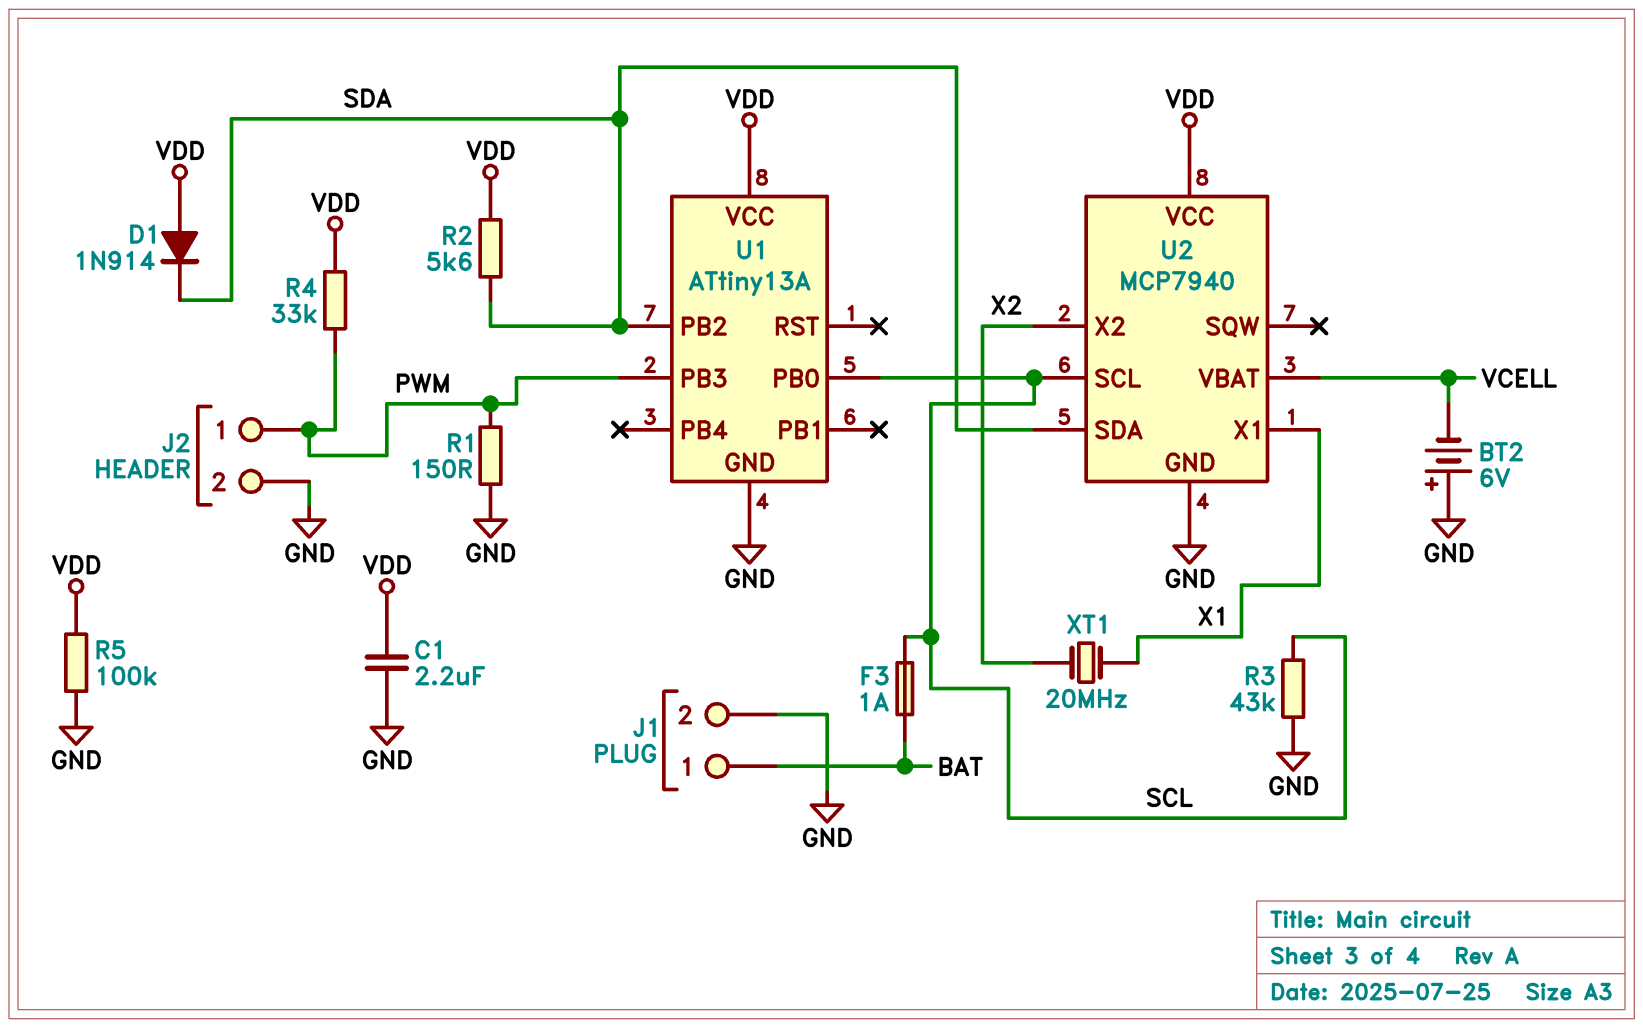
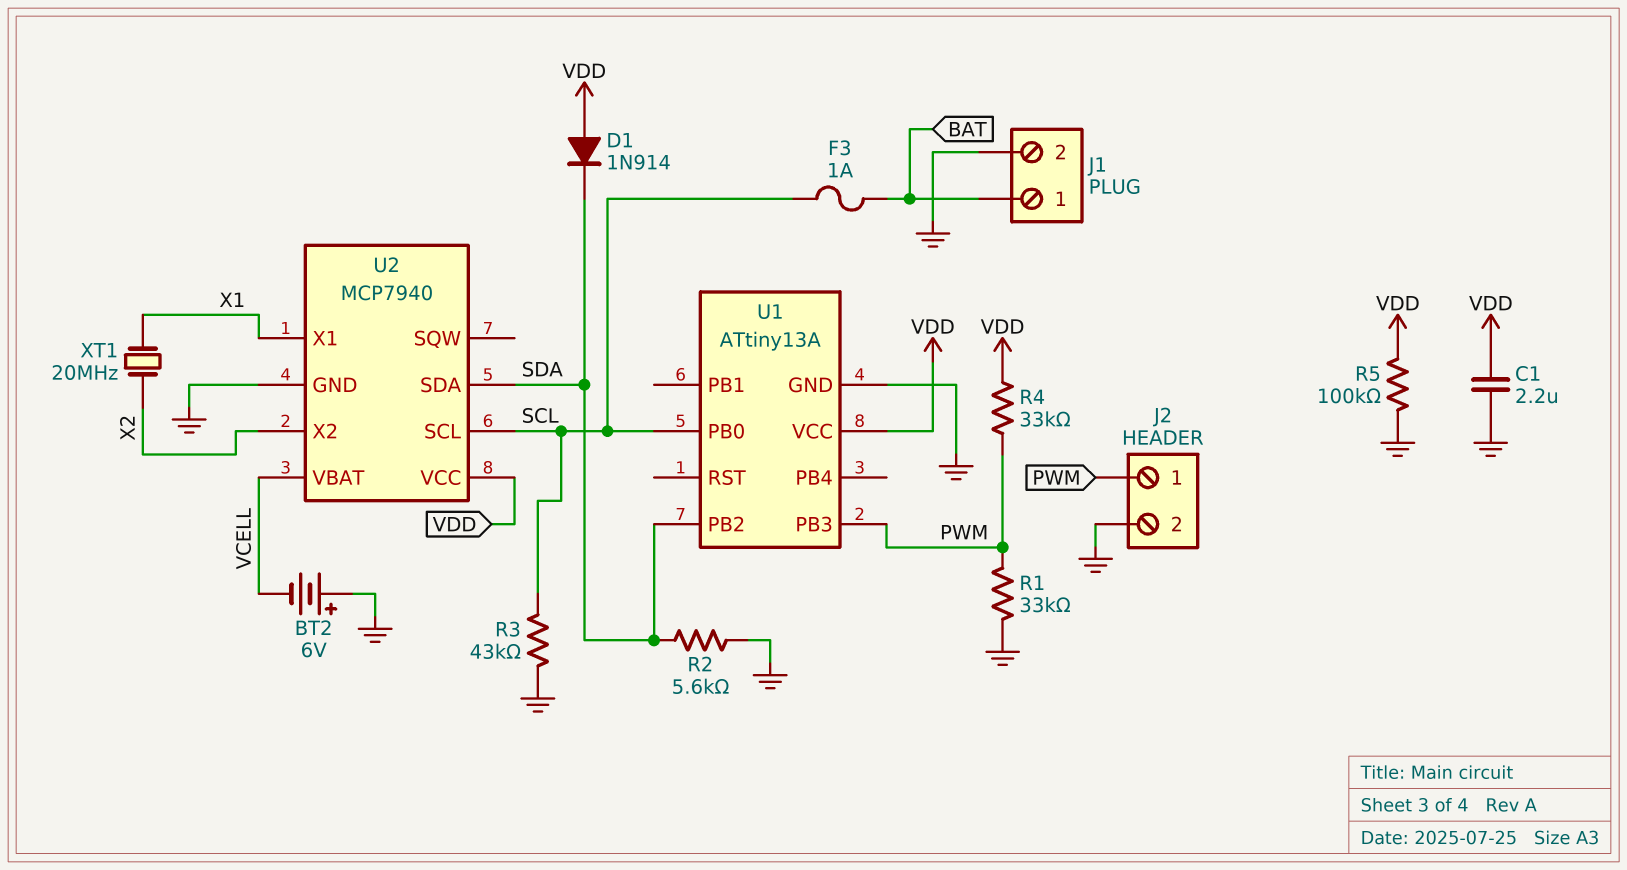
R1: 150 (GND, PWM) -> 33k (GND, PWM)
R2: 5.6k (SDA, VDD) -> 5.6k (GND, SDA)

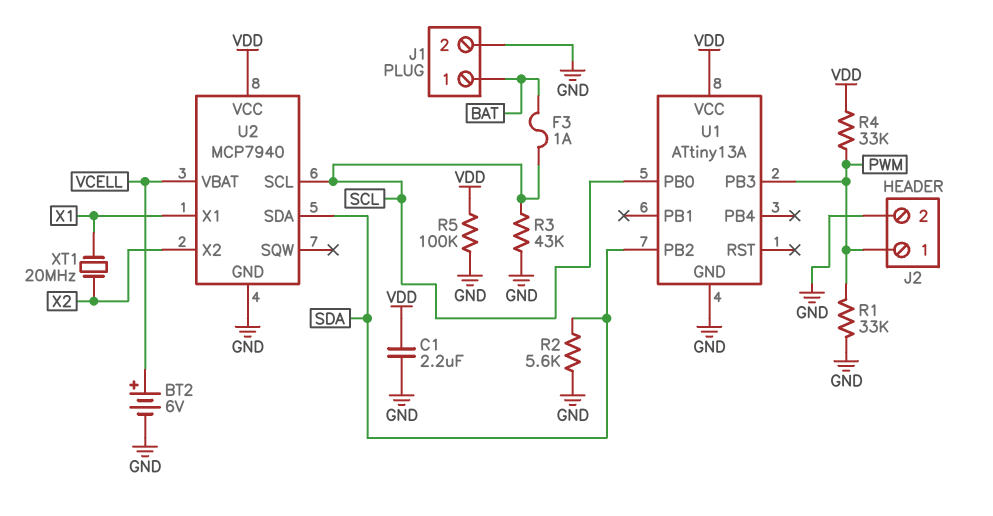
BT2: 6V (plus GND, minus VCELL) -> 6V (plus VCELL, minus GND)
D1: diode 1N914 (A VDD, K SDA) -> none

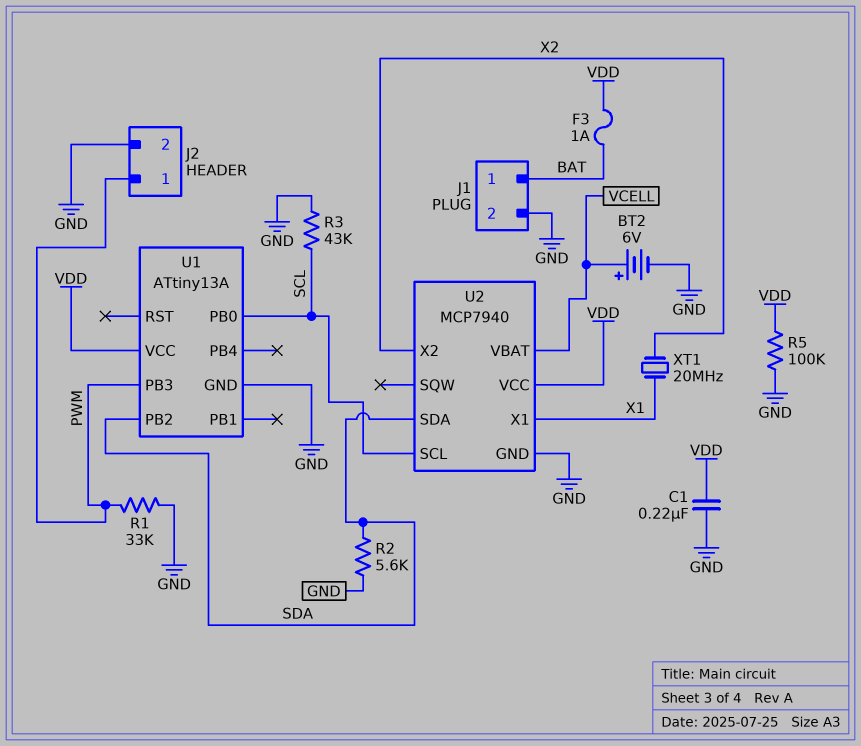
C1: 2.2uF (GND, VDD) -> 220nF (GND, VDD)
F3: 1A (BAT, SCL) -> 1A (BAT, VDD)
R4: 33k (PWM, VDD) -> none

